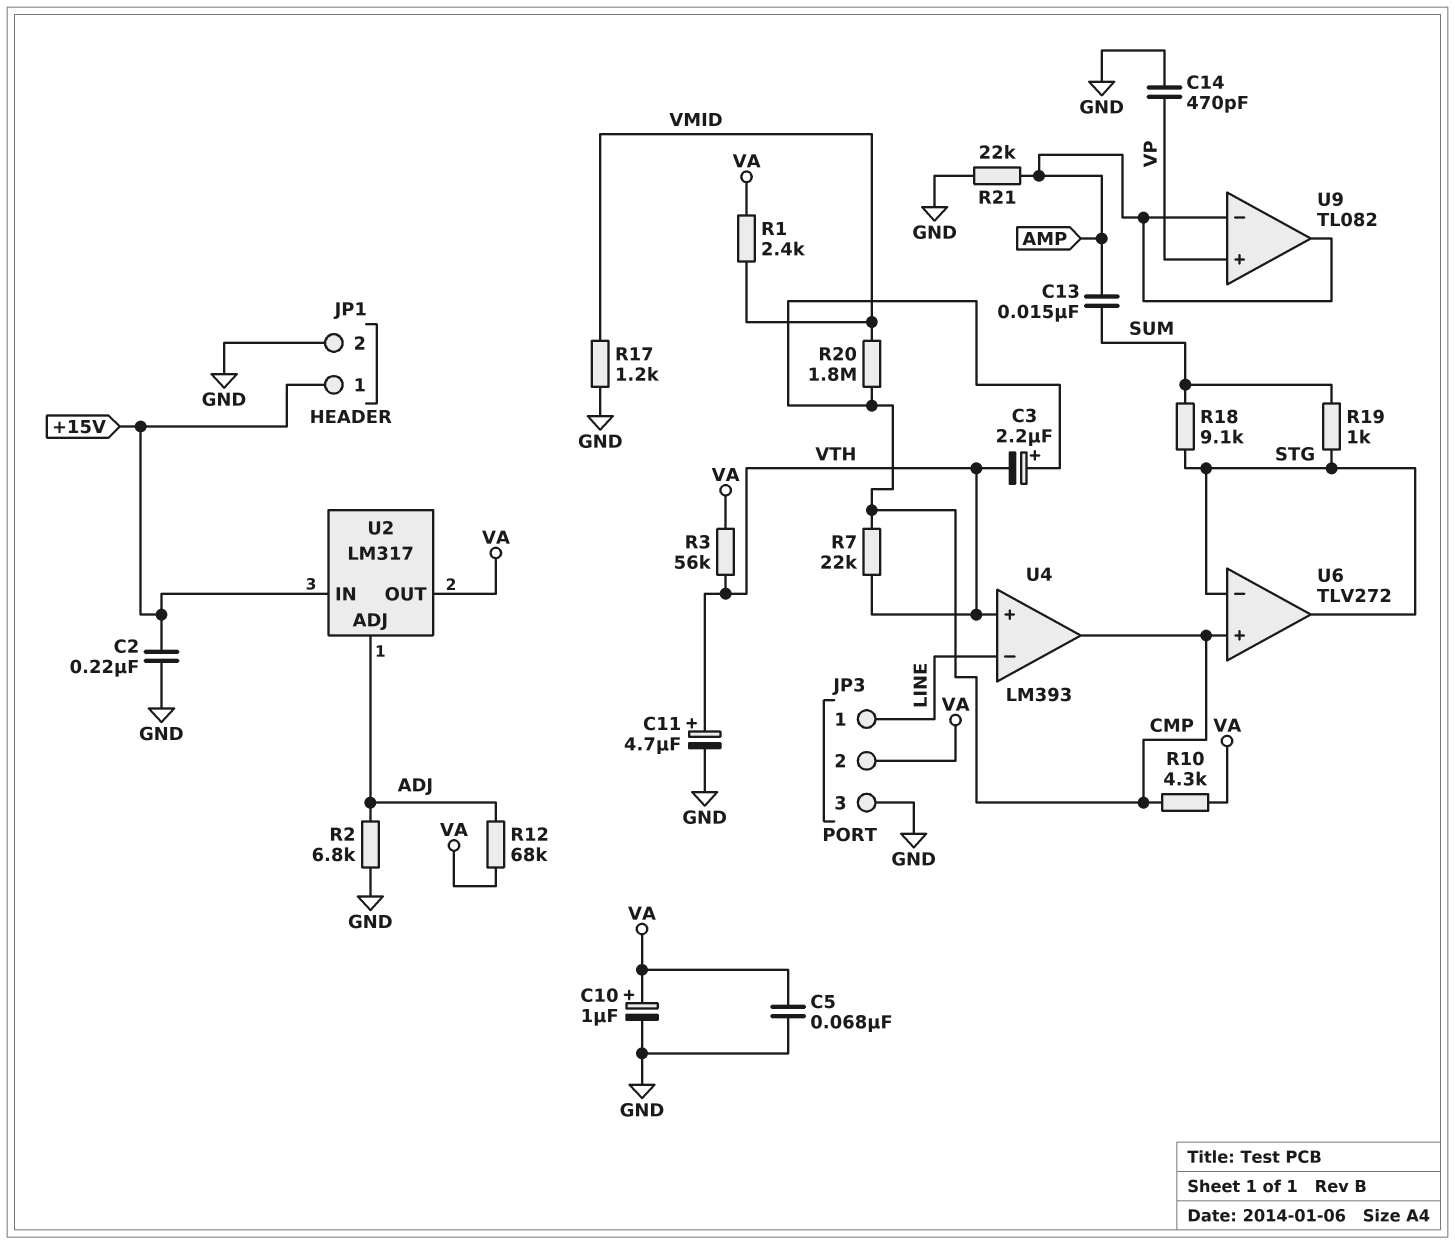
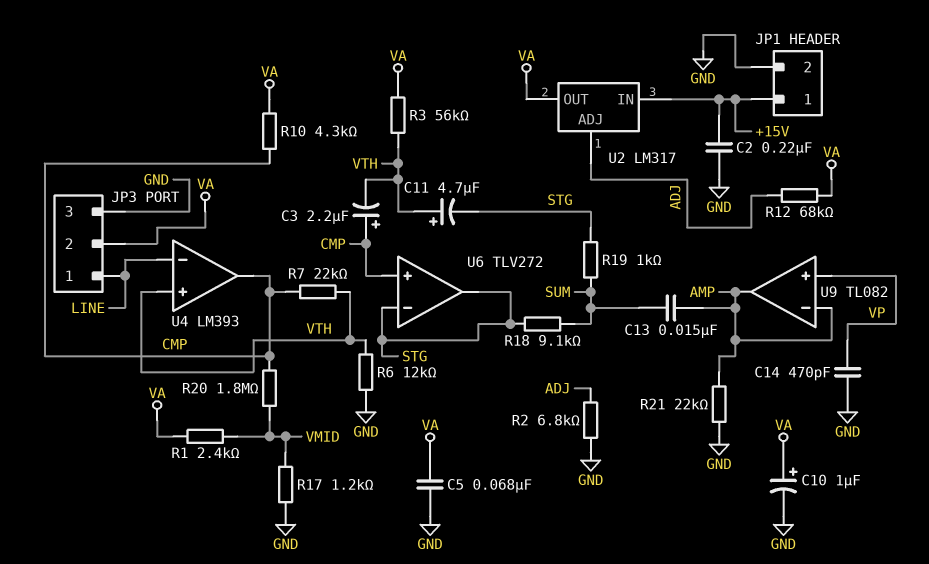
C11: 4.7uF (plus VTH, minus GND) -> 4.7uF (plus VTH, minus STG)
R6: none -> 12k (GND, VTH)

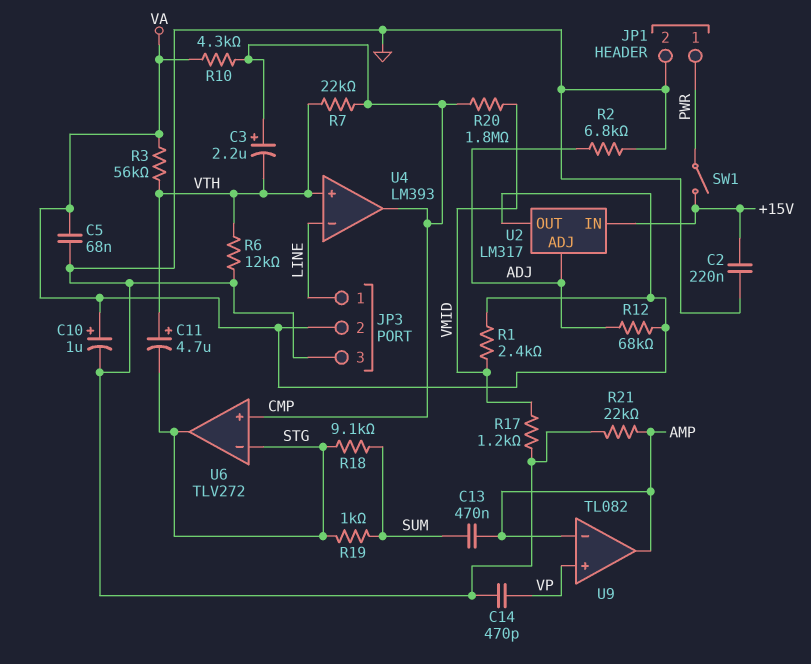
C13: 15nF (AMP, SUM) -> 470nF (AMP, SUM)
JP1 pin 1: +15V -> PWR
SW1: none -> switch (+15V, PWR)

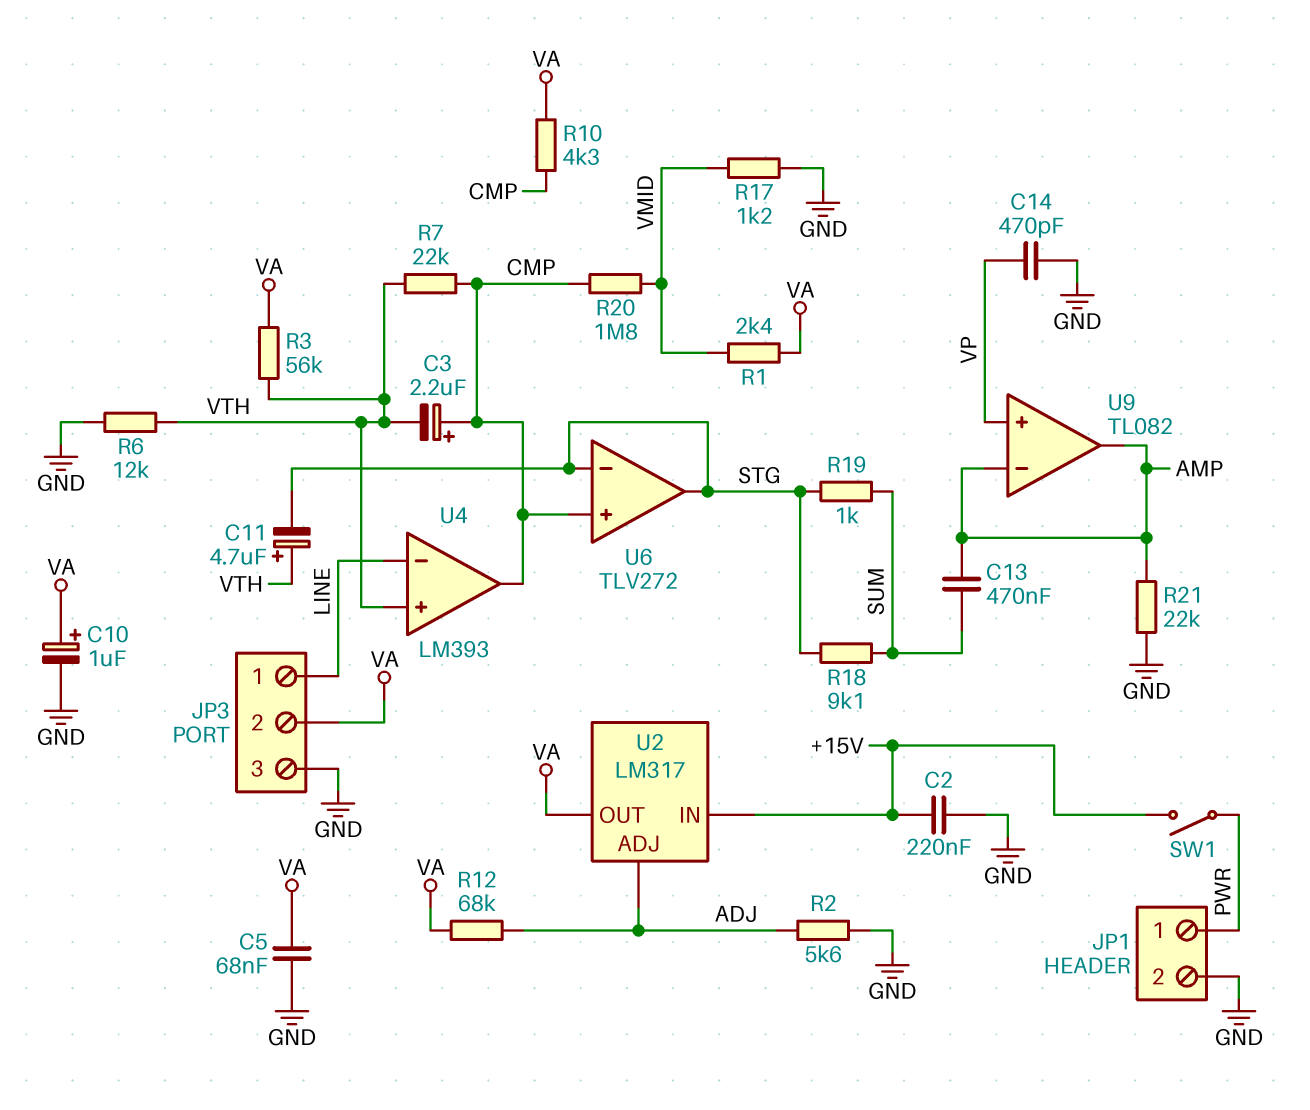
R2: 6.8k (ADJ, GND) -> 5.6k (ADJ, GND)

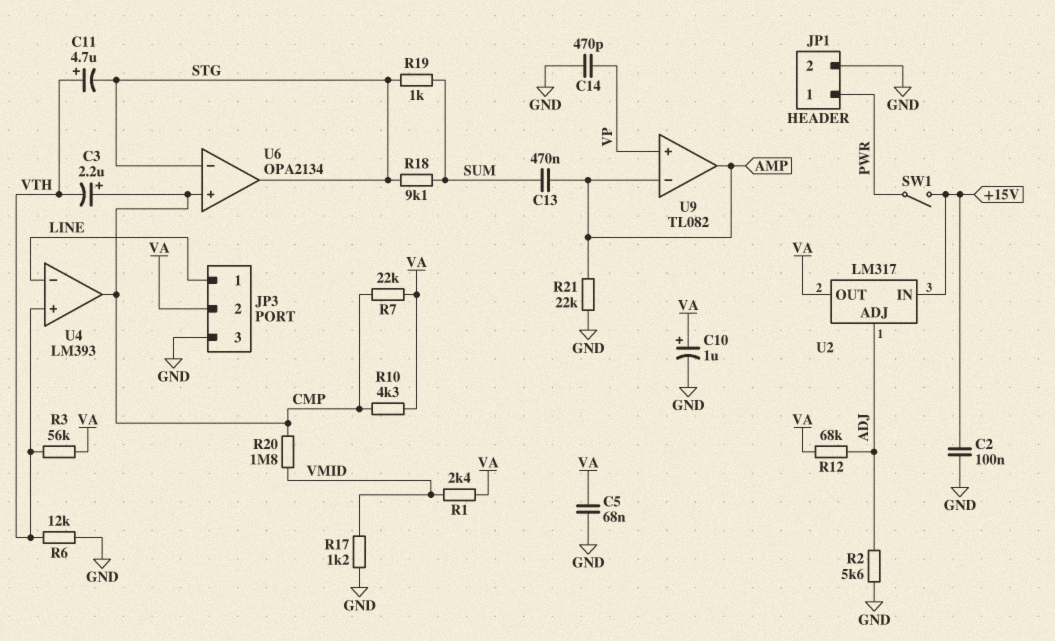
C2: 220nF (+15V, GND) -> 100nF (+15V, GND)
R7: 22k (CMP, VTH) -> 22k (CMP, VA)
U6: TLV272 -> OPA2134

